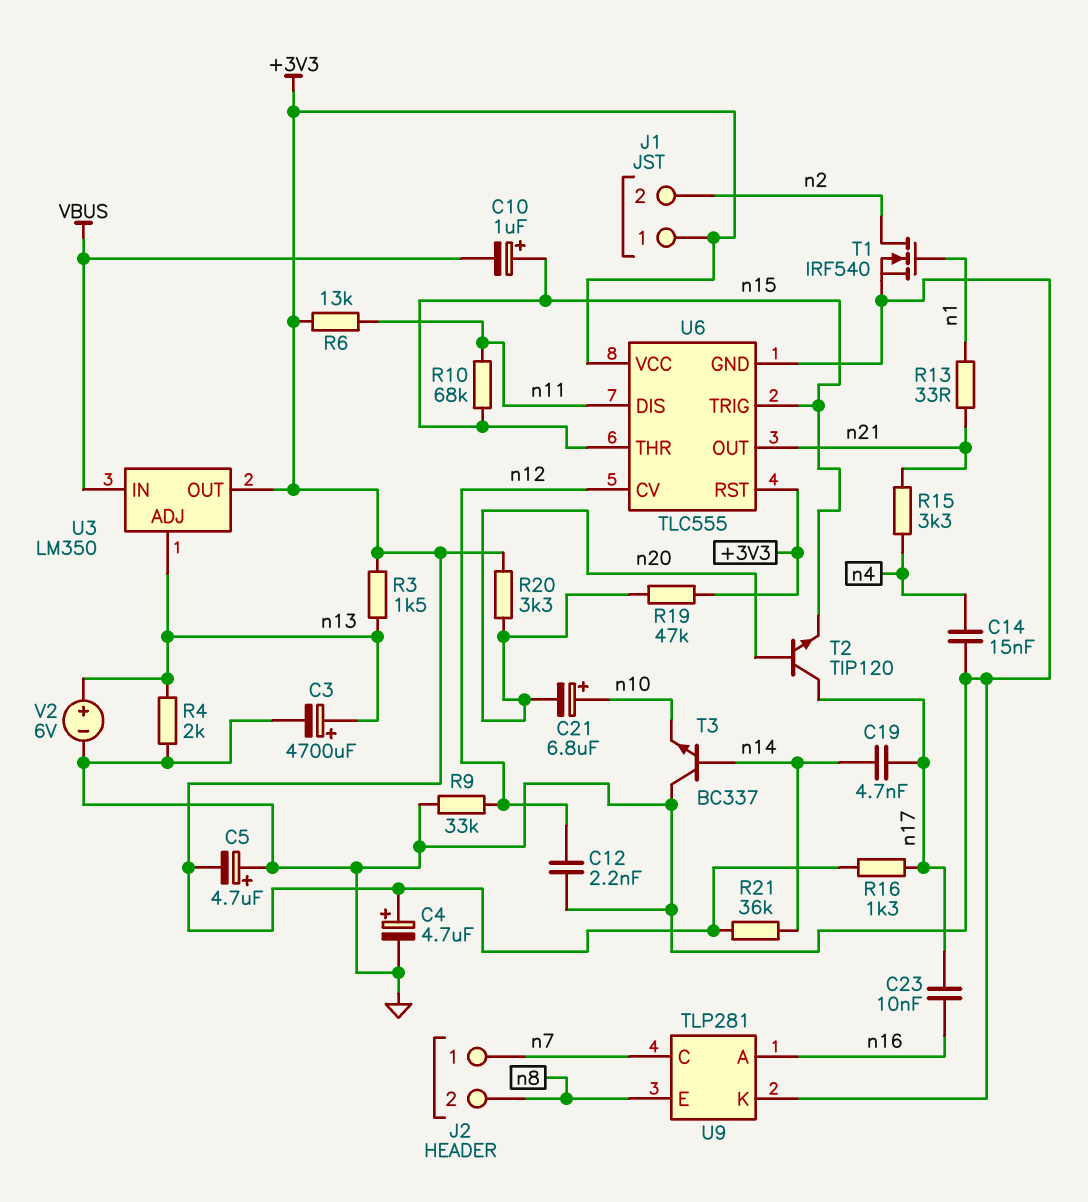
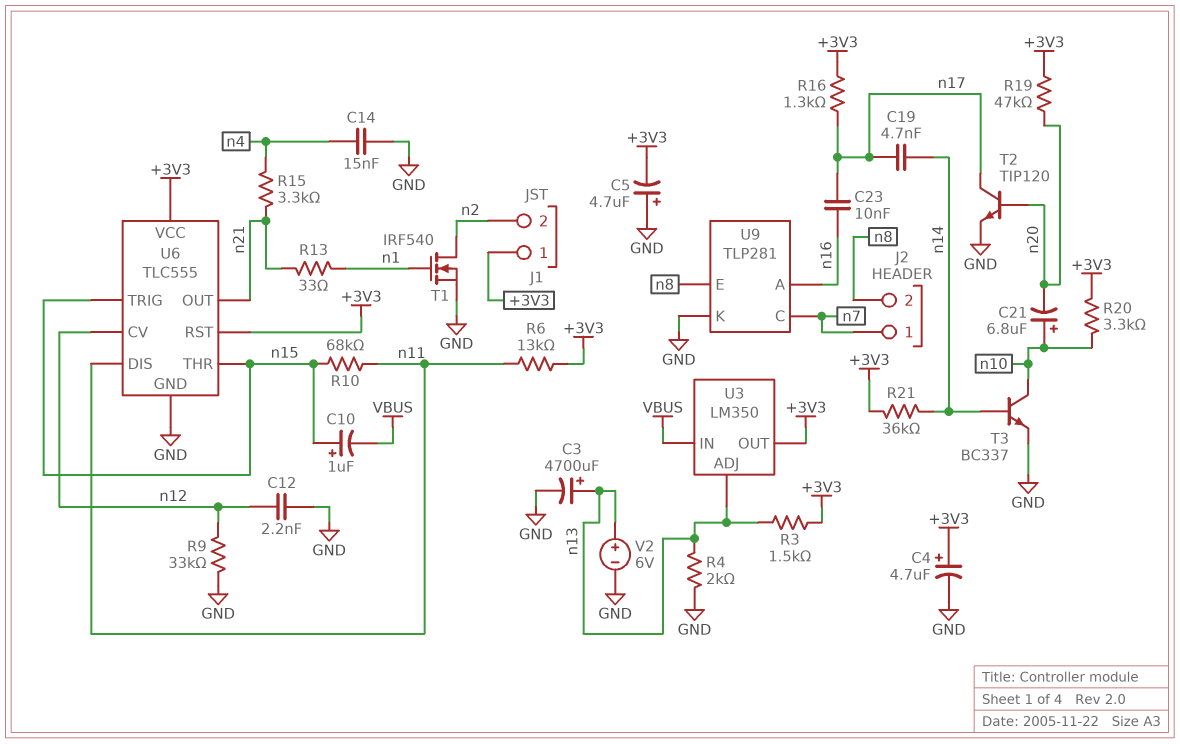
R20: 3.3k (+3V3, n20) -> 3.3k (+3V3, n10)
T2: NPN TIP120 (B n20, C n17, E n15) -> NPN TIP120 (B n20, C n17, E GND)
T3: NPN BC337 (B n14, C GND, E n10) -> NPN BC337 (B n14, C n10, E GND)

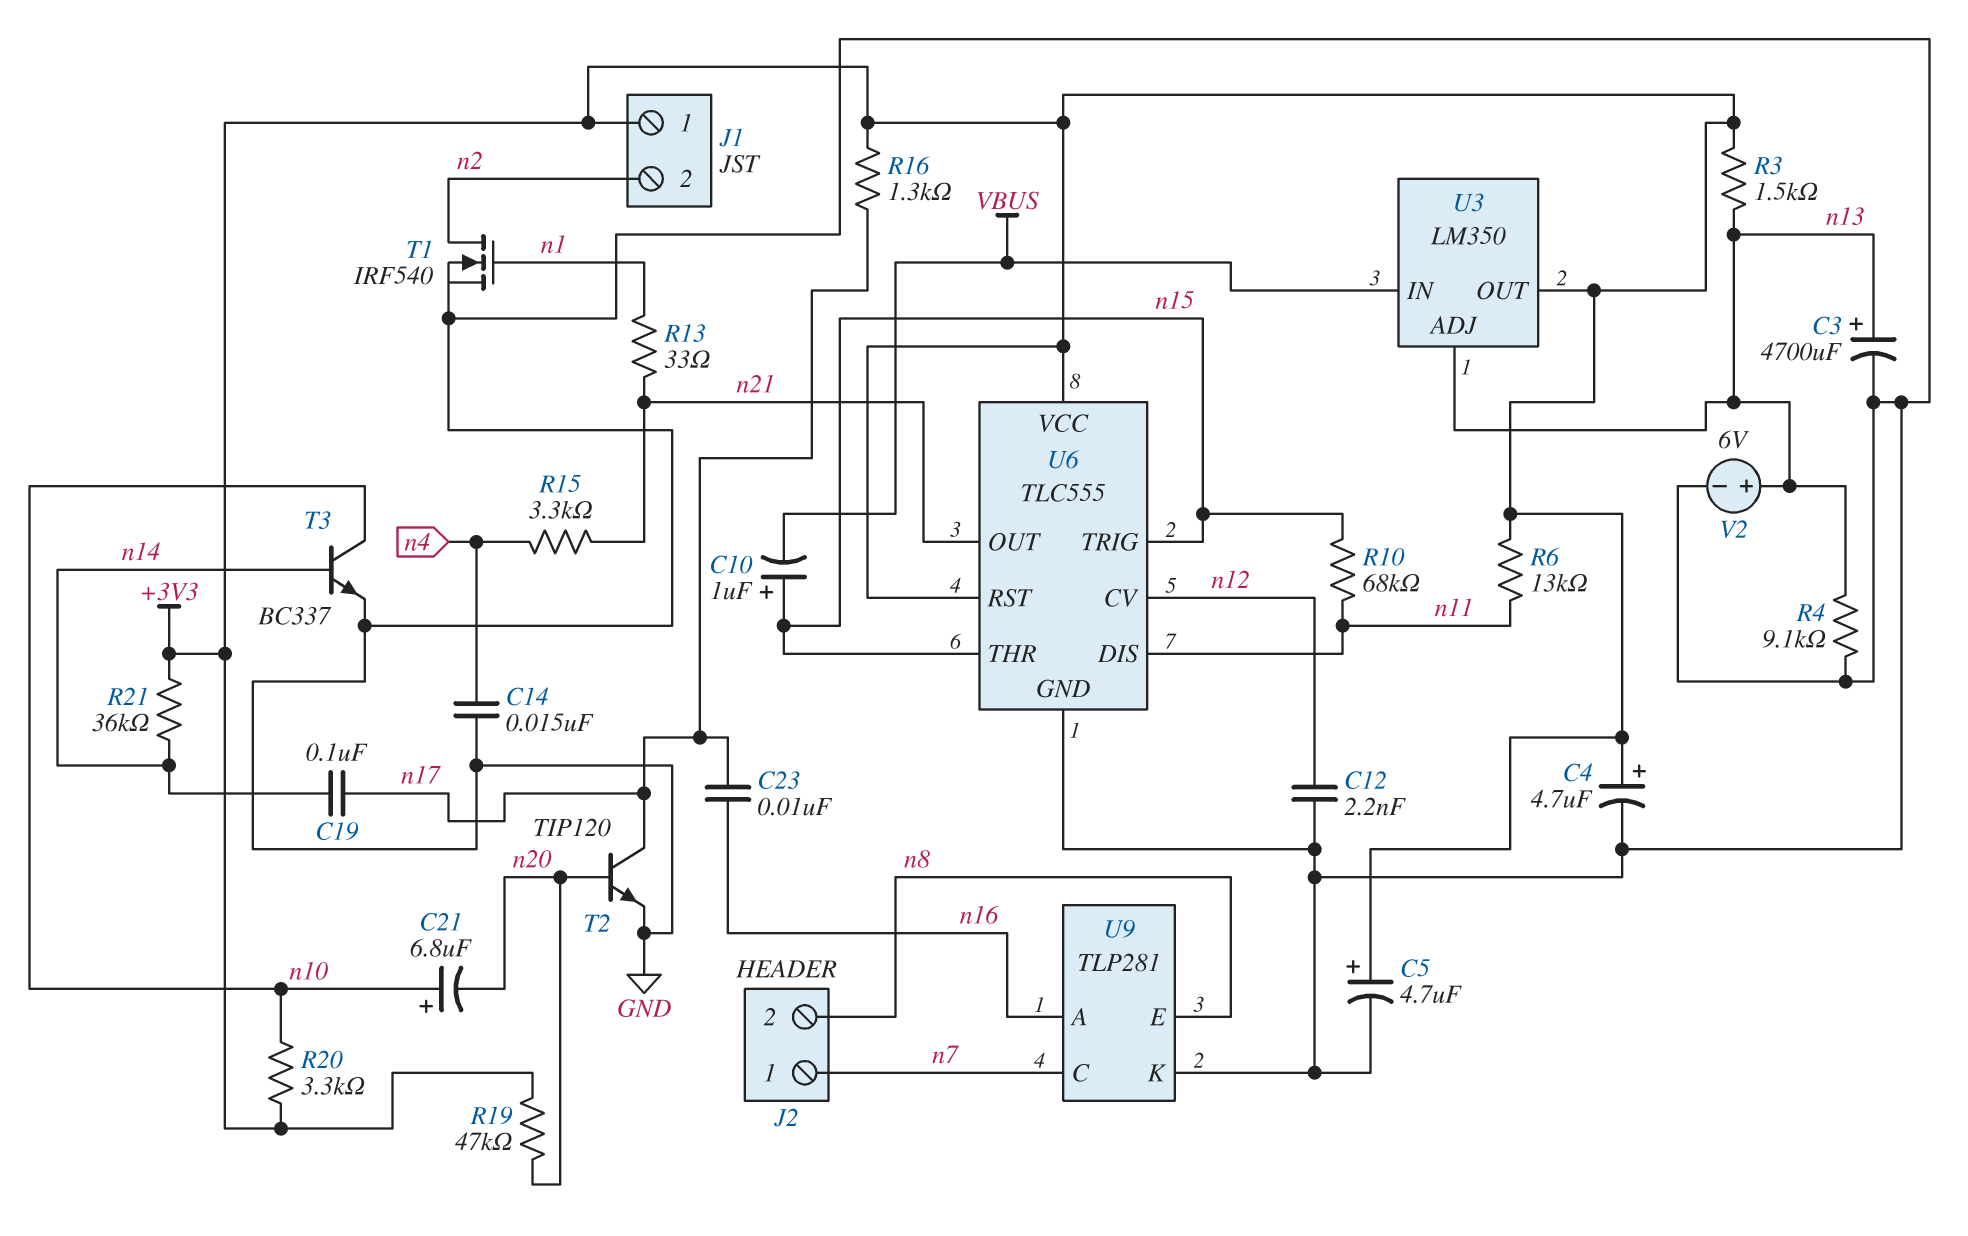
C5: 4.7uF (plus GND, minus +3V3) -> 4.7uF (plus +3V3, minus GND)
C19: 4.7nF (n14, n17) -> 100nF (n14, n17)
R4: 2k (GND, n13) -> 9.1k (GND, n13)
R9: 33k (GND, n12) -> none

